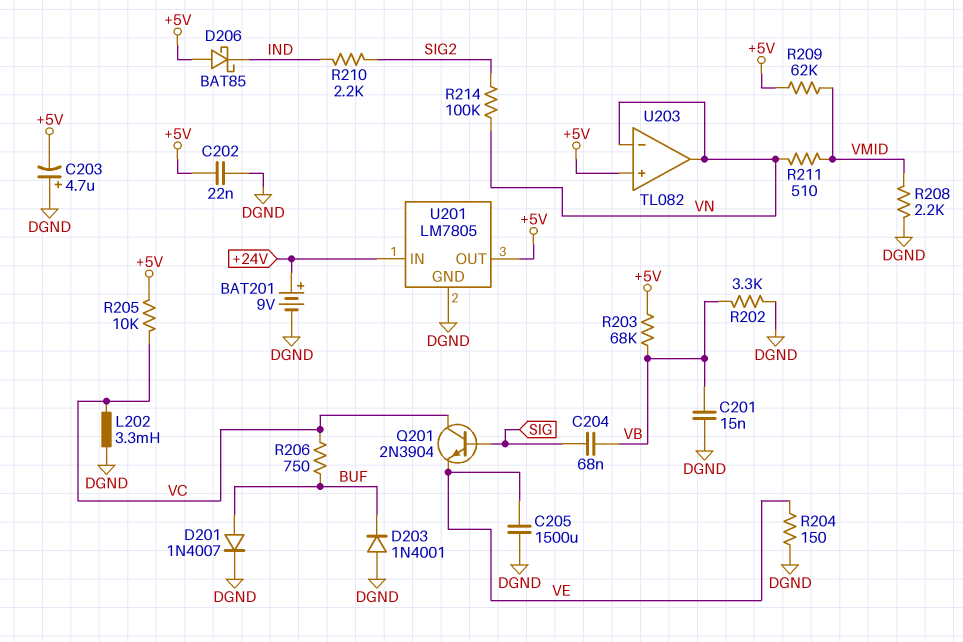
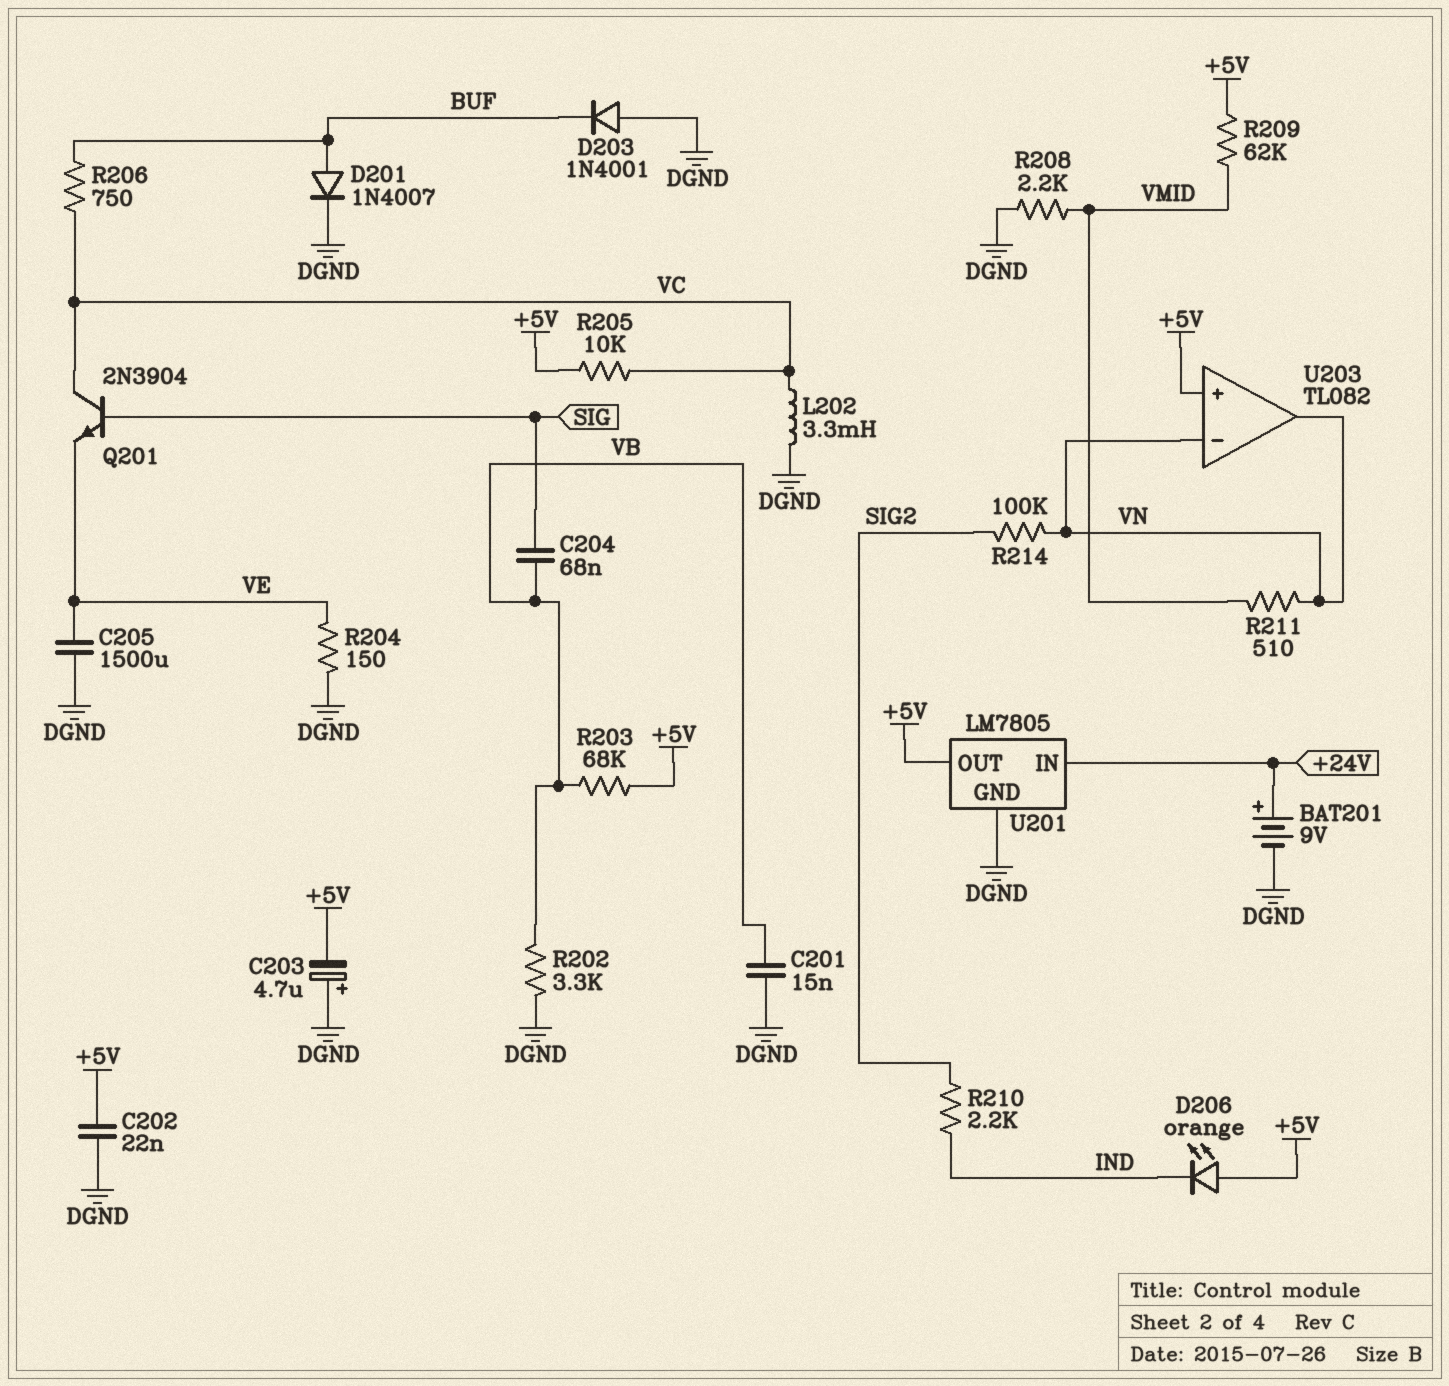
D206: schottky BAT85 (A +5V, K IND) -> LED orange (A +5V, K IND)

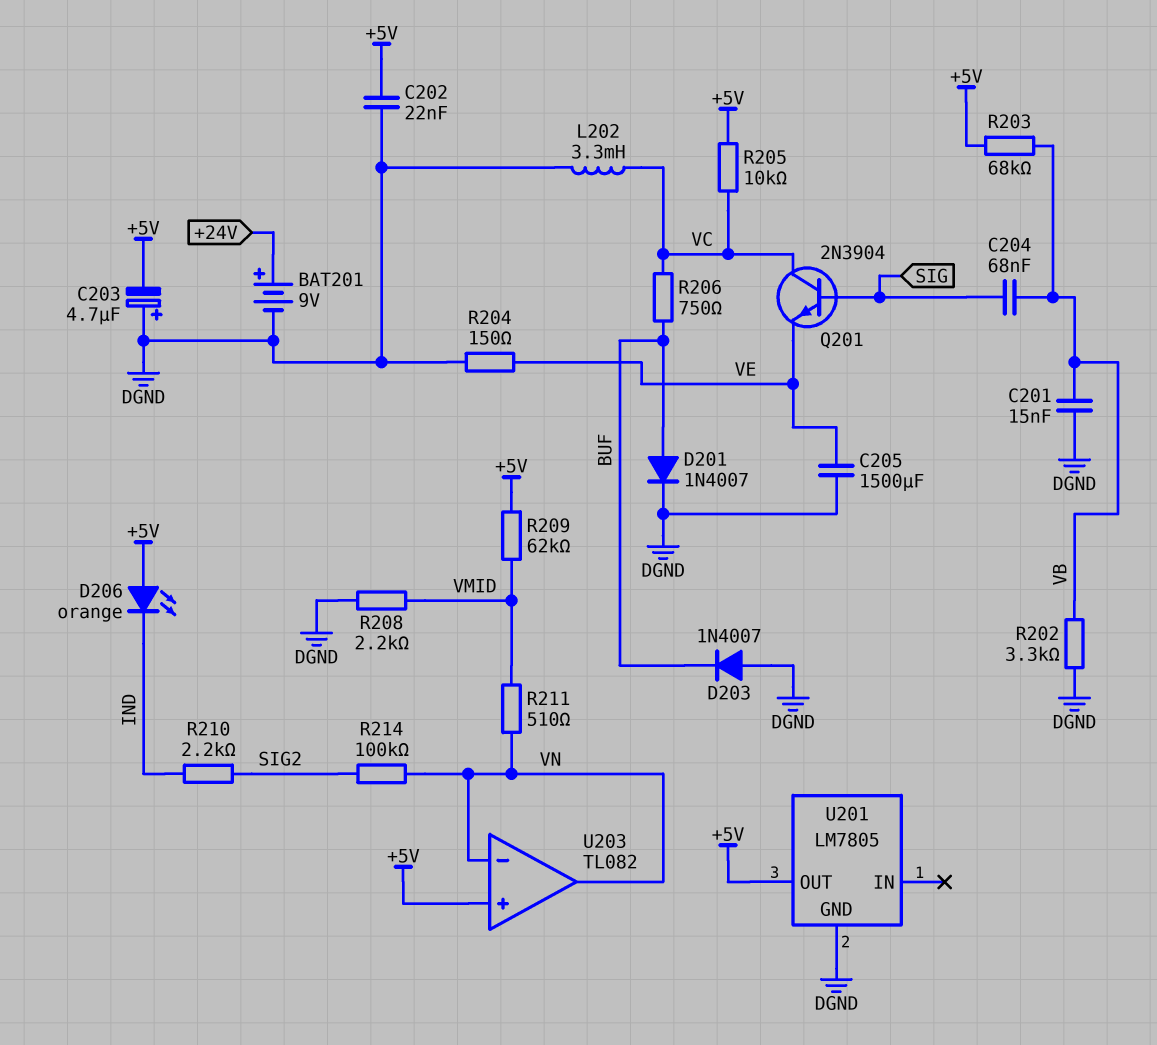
D203: diode 1N4001 (A DGND, K BUF) -> diode 1N4007 (A DGND, K BUF)
U201 pin IN: +24V -> none

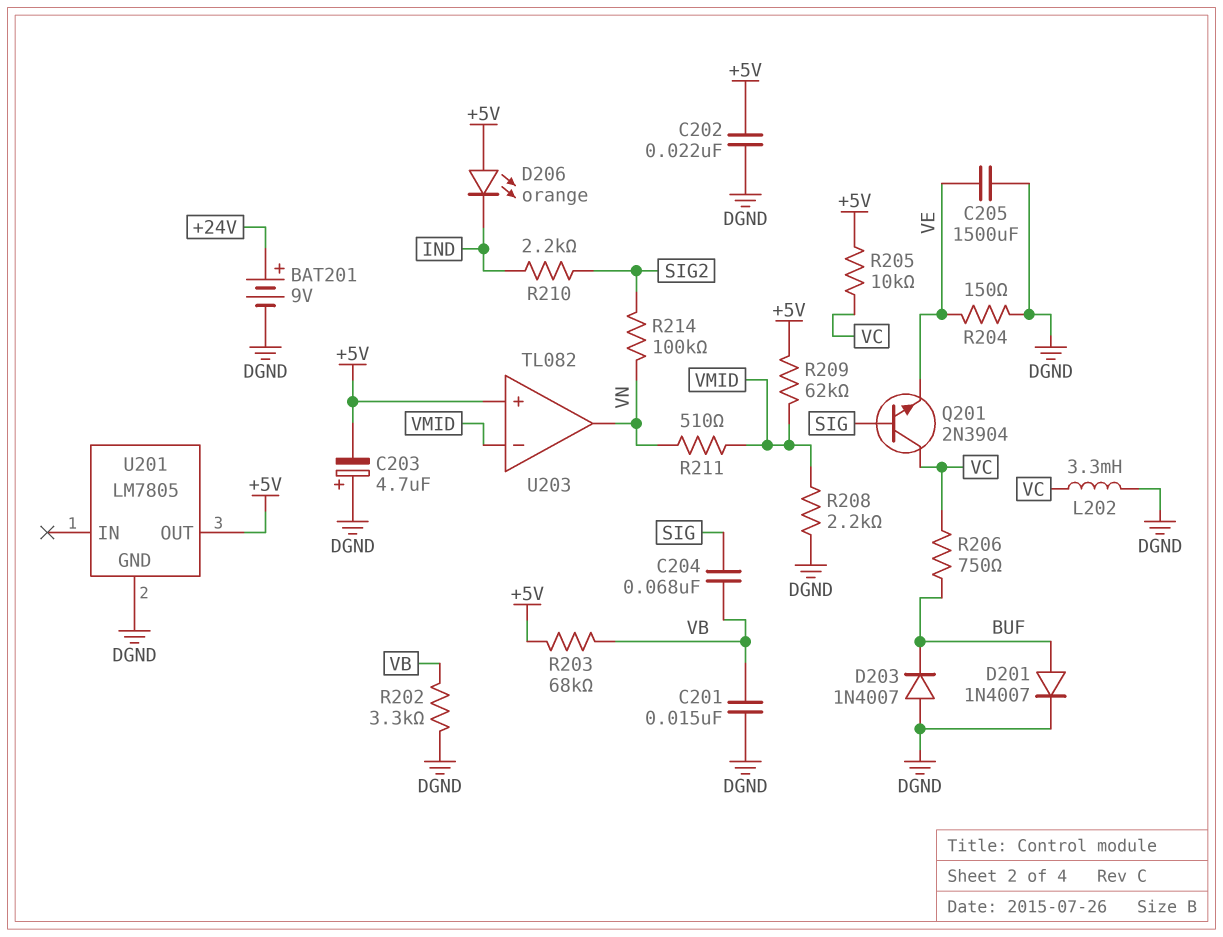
U203 pin in-: VN -> VMID

